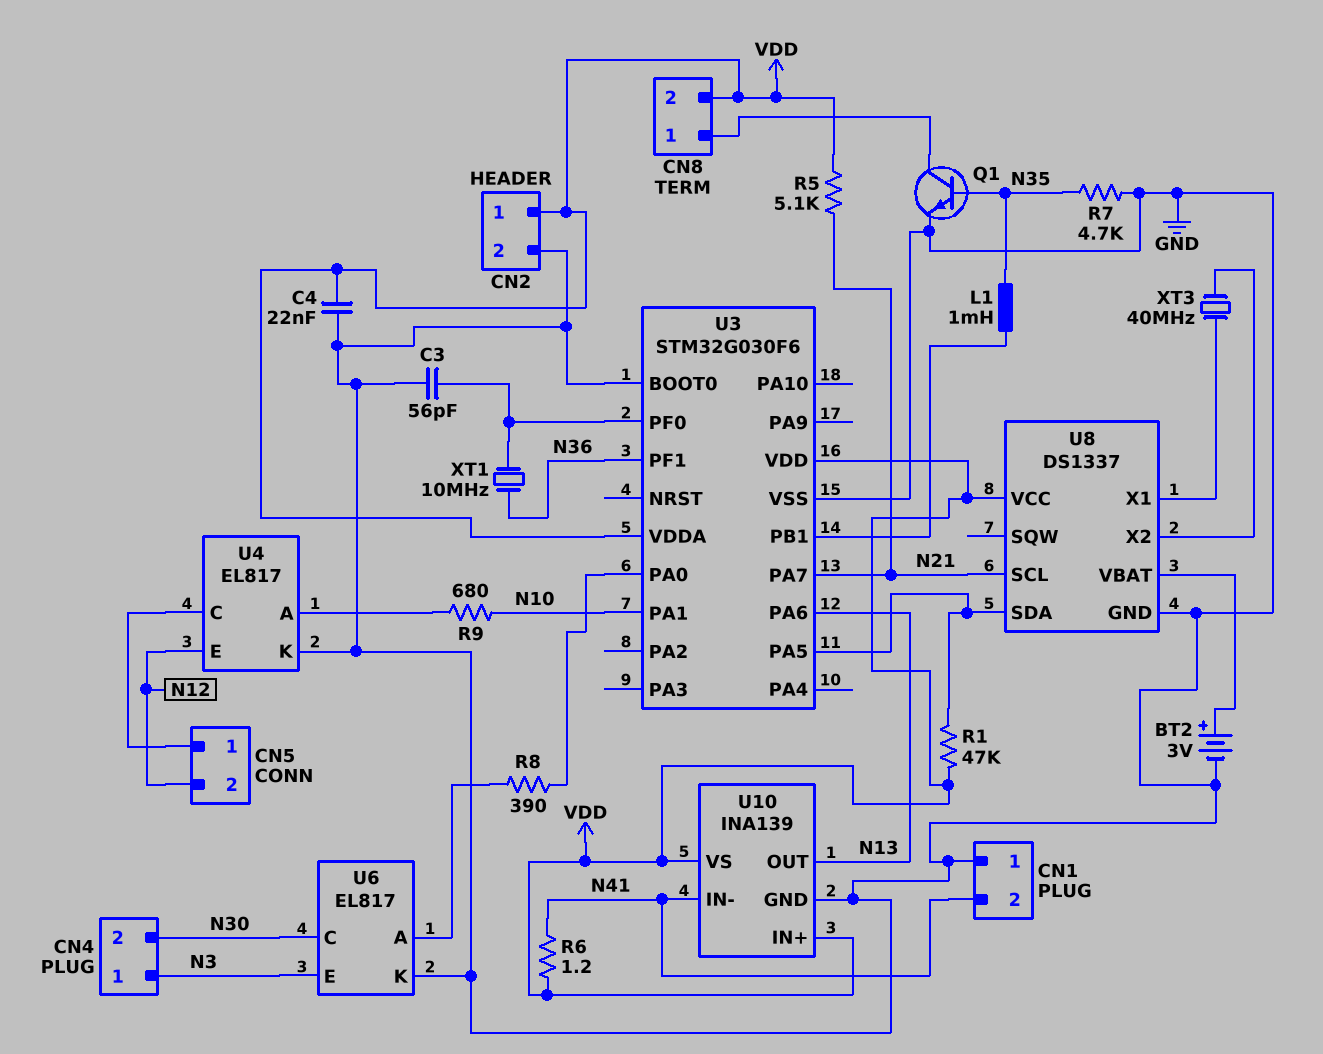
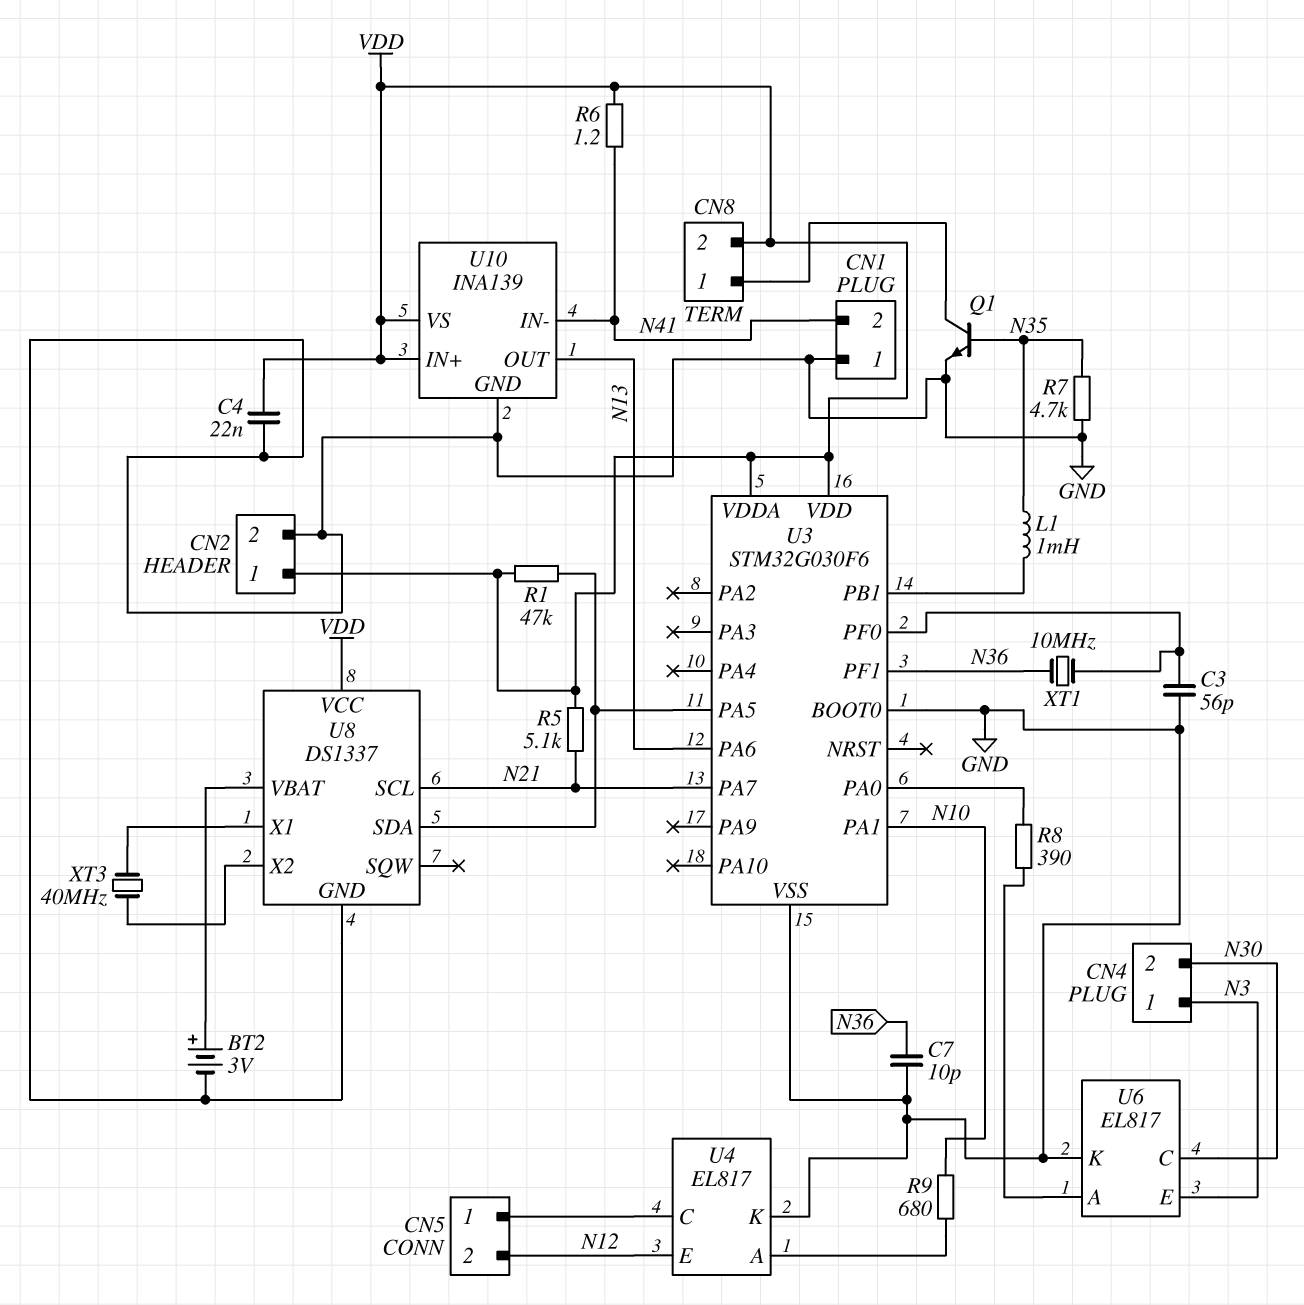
C7: none -> 10pF (GND, N36)

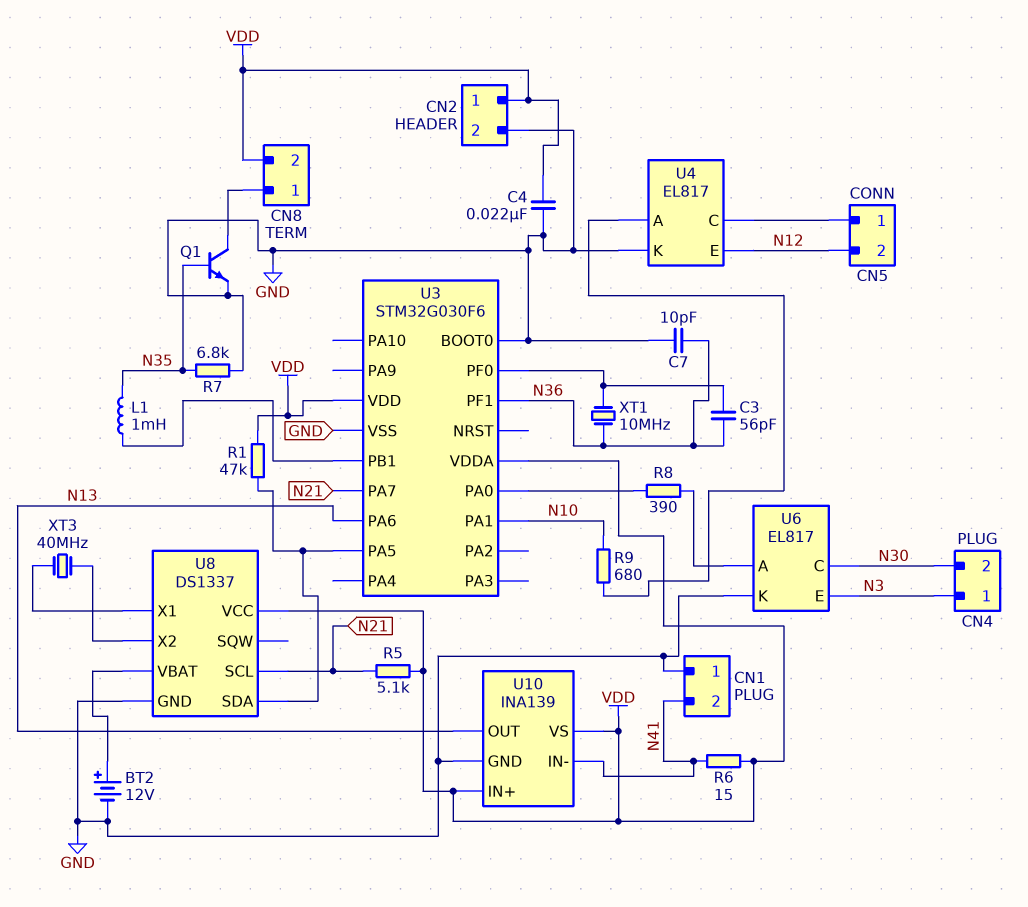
BT2: 3V (plus U8/VBAT, minus GND) -> 12V (plus U8/VBAT, minus GND)
C3: 56pF (GND, U3/PF0) -> 56pF (N36, U3/PF0)
R6: 1.2 (N41, VDD) -> 15 (N41, VDD)
R7: 4.7k (GND, N35) -> 6.8k (GND, N35)

